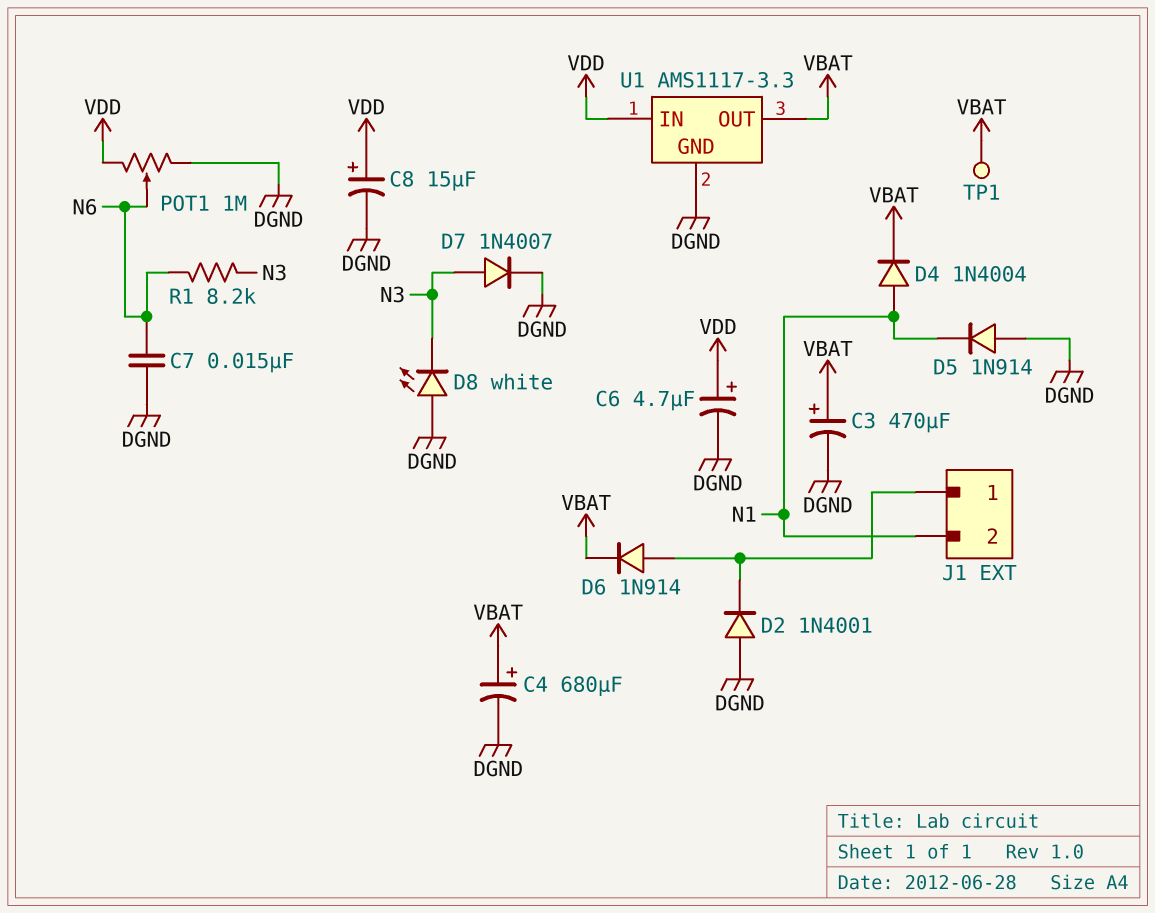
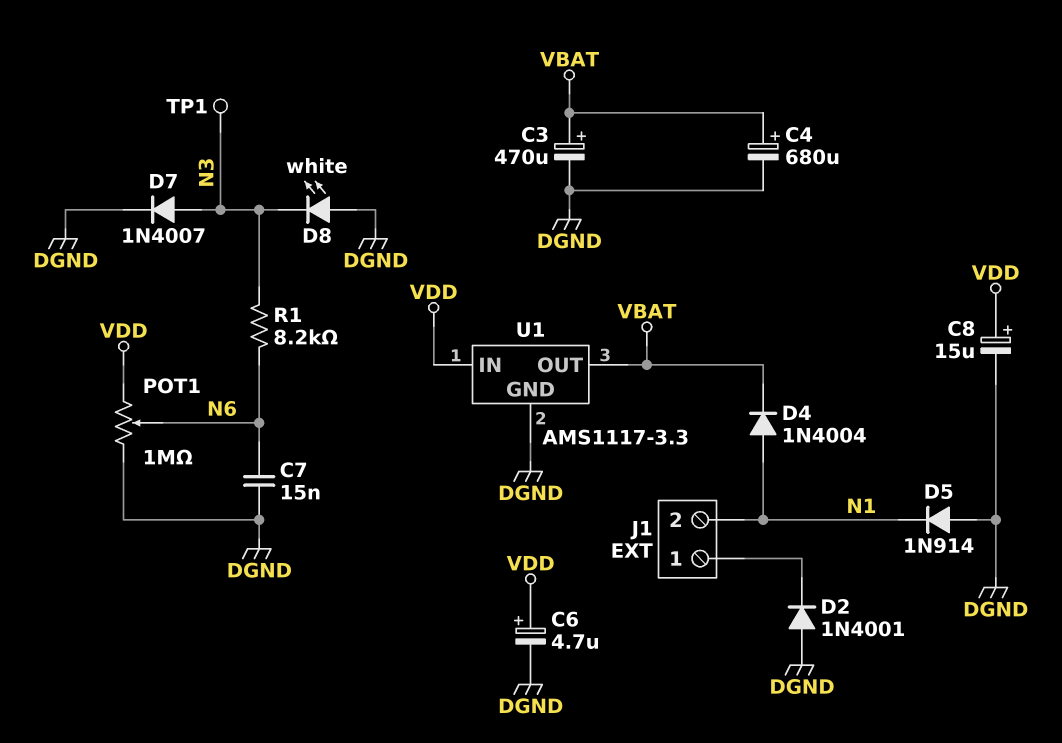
D6: diode 1N914 (A J1/1, K VBAT) -> none
TP1: test point (VBAT) -> test point (N3)

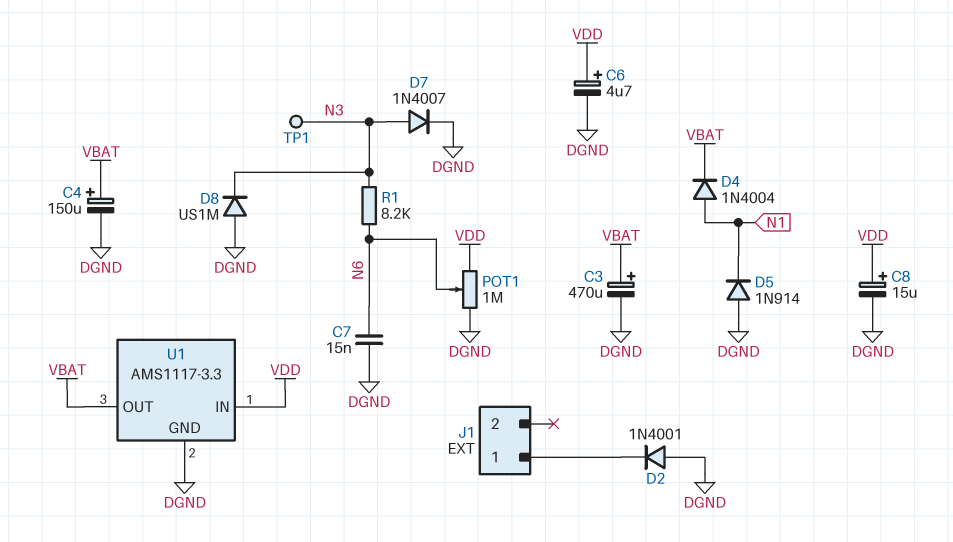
C4: 680uF (plus VBAT, minus DGND) -> 150uF (plus VBAT, minus DGND)
D8: LED white (A DGND, K N3) -> diode US1M (A DGND, K N3)
J1 pin 2: N1 -> none

